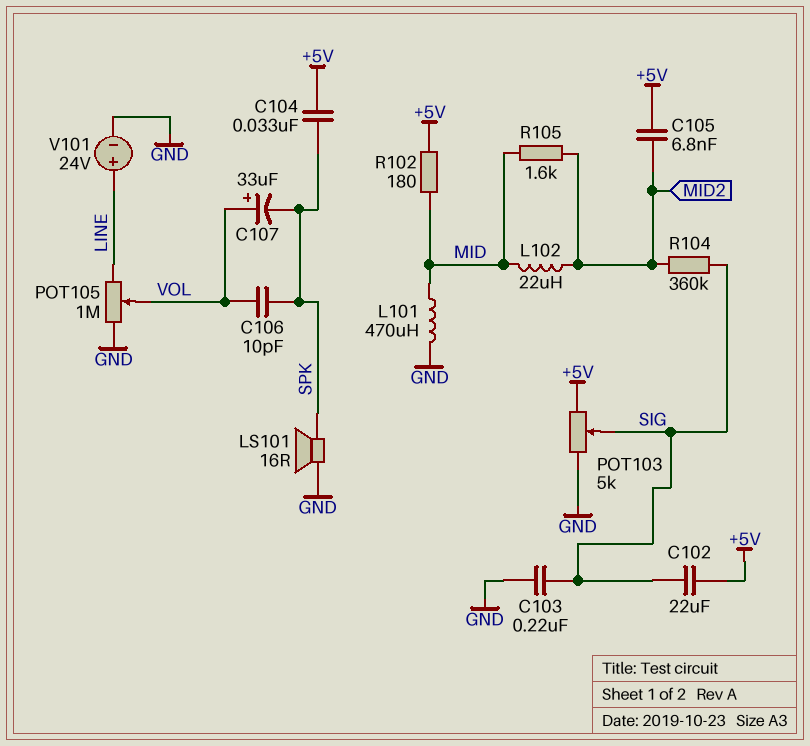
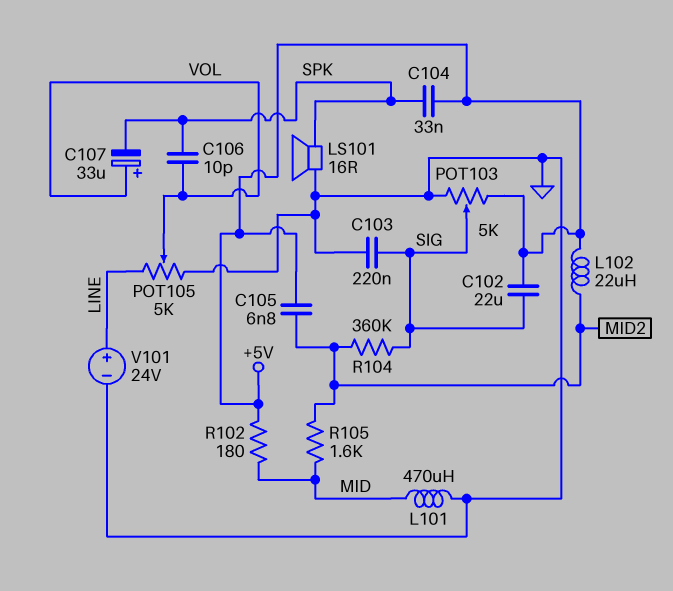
L102: 22uH (MID, MID2) -> 22uH (+5V, MID2)
POT105: 1M (GND, LINE, wiper VOL) -> 5k (GND, LINE, wiper VOL)

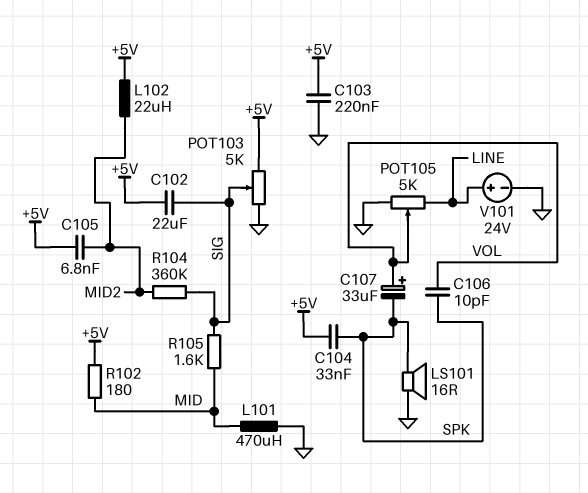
C103: 220nF (GND, SIG) -> 220nF (+5V, GND)
R105: 1.6k (MID, MID2) -> 1.6k (MID, SIG)

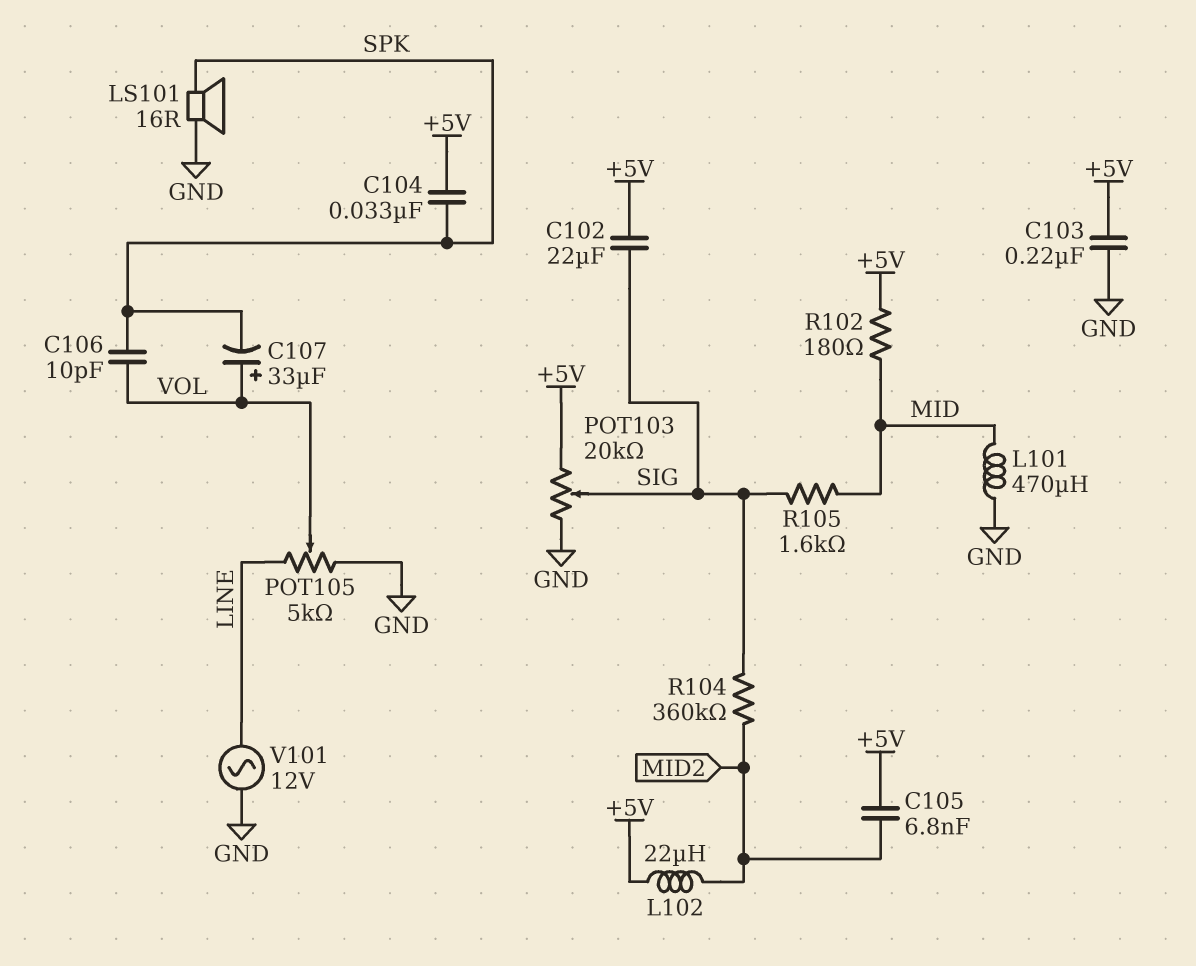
POT103: 5k (+5V, GND, wiper SIG) -> 20k (+5V, GND, wiper SIG)
V101: 24V (plus LINE, minus GND) -> AC 12V (GND, LINE)

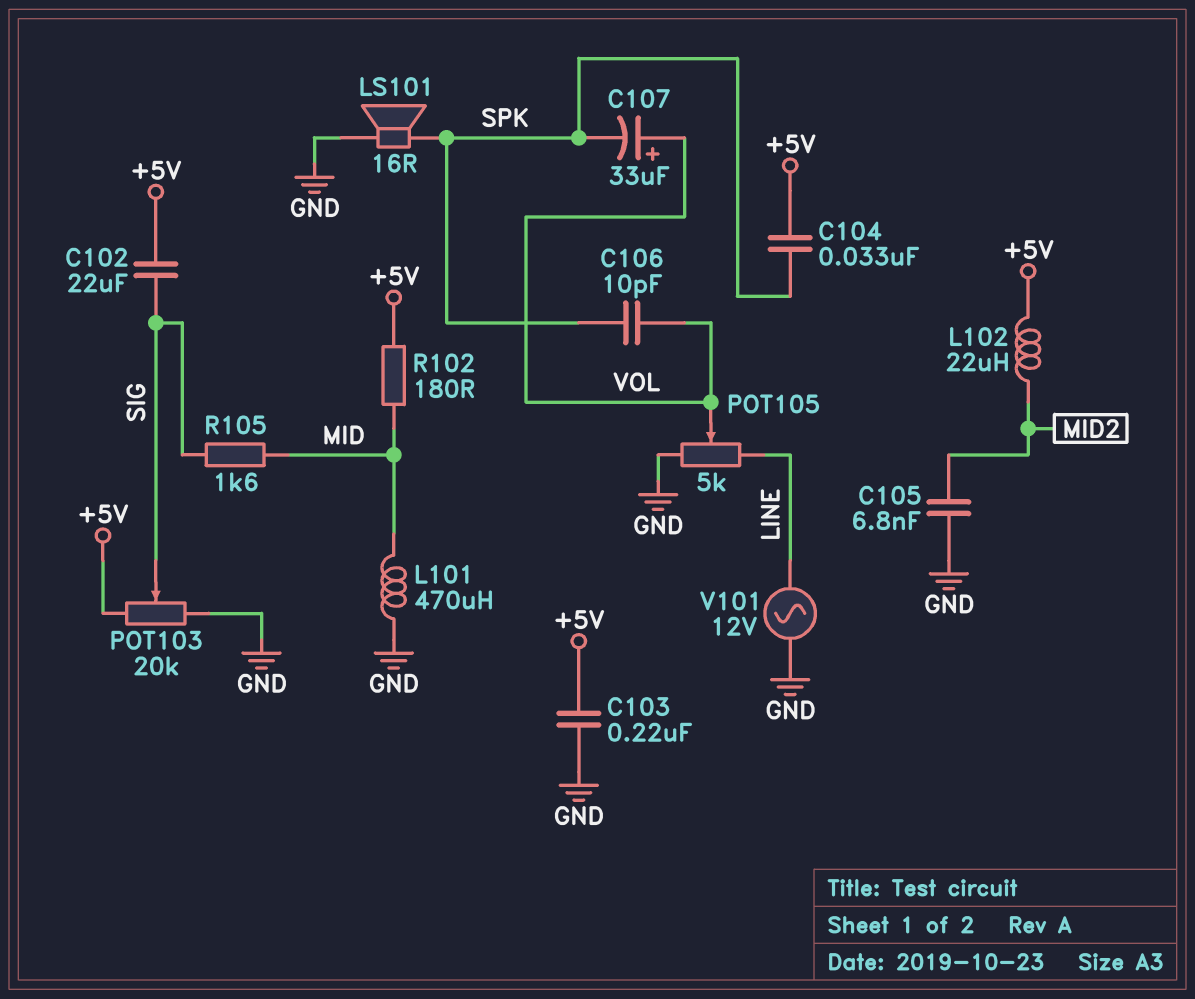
C105: 6.8nF (+5V, MID2) -> 6.8nF (GND, MID2)
R104: 360k (MID2, SIG) -> none

